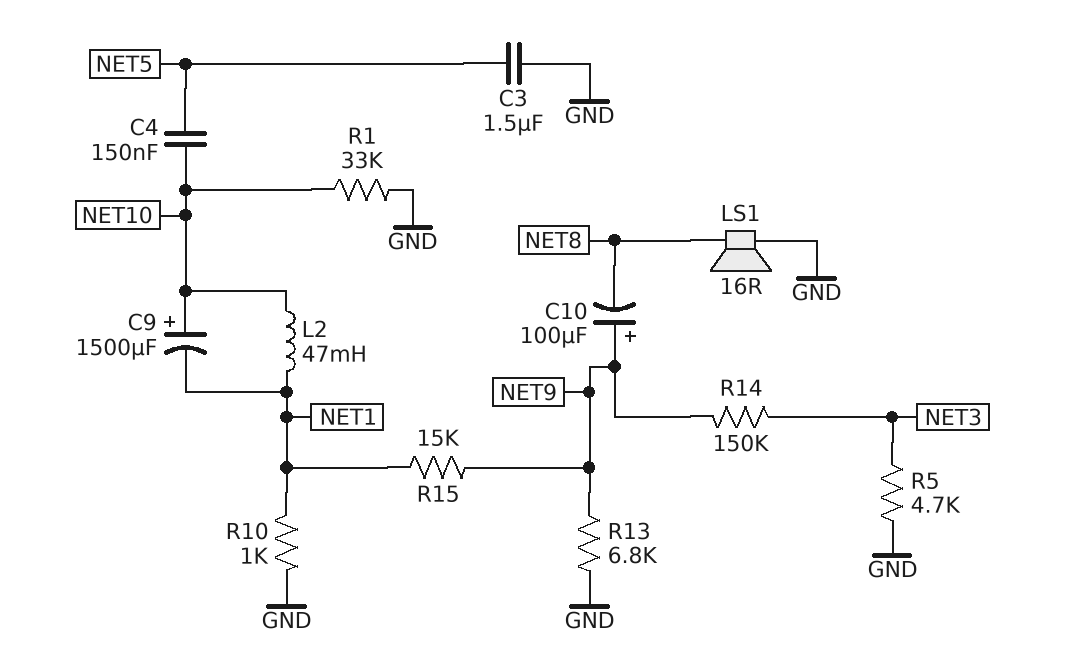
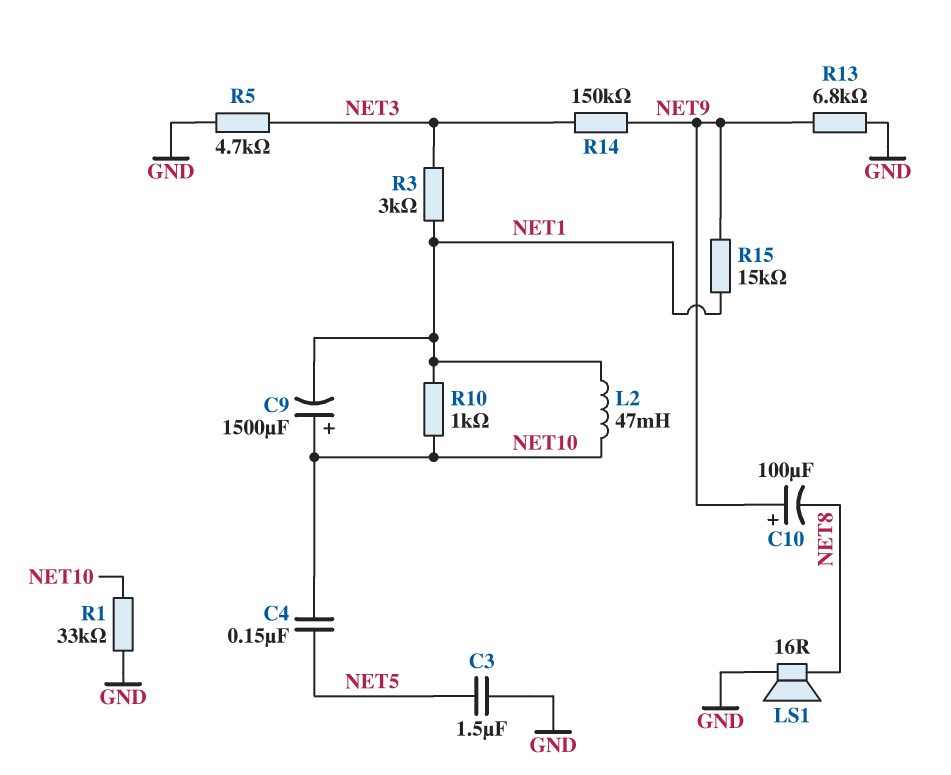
R3: none -> 3k (NET1, NET3)
R10: 1k (GND, NET1) -> 1k (NET1, NET10)

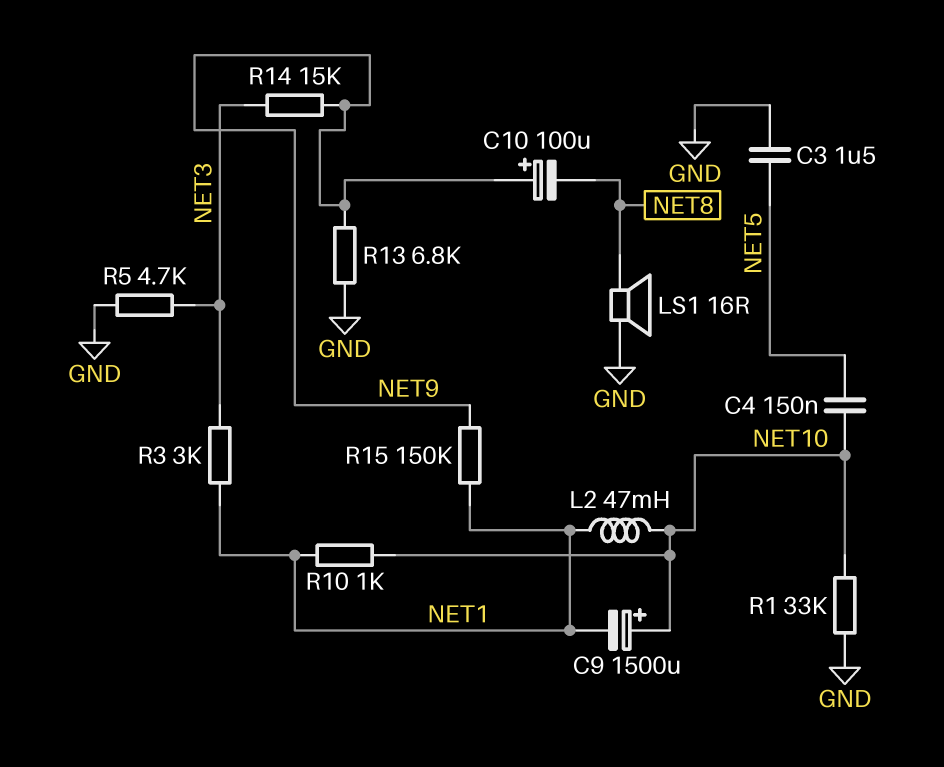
R14: 150k (NET3, NET9) -> 15k (NET3, NET9)
R15: 15k (NET1, NET9) -> 150k (NET1, NET9)

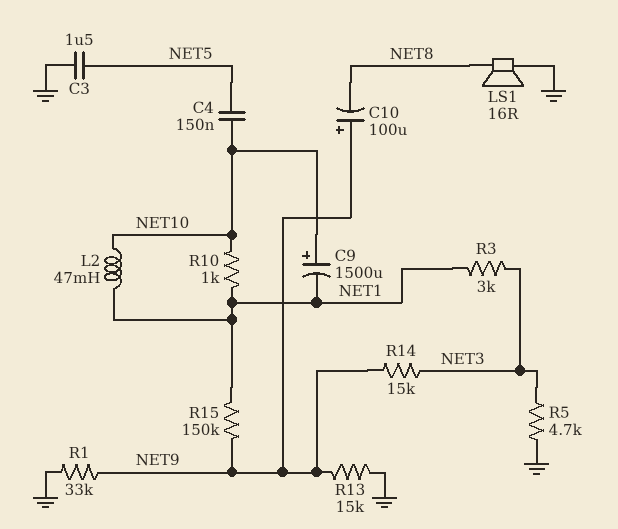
R1: 33k (GND, NET10) -> 33k (GND, NET9)
R13: 6.8k (GND, NET9) -> 15k (GND, NET9)

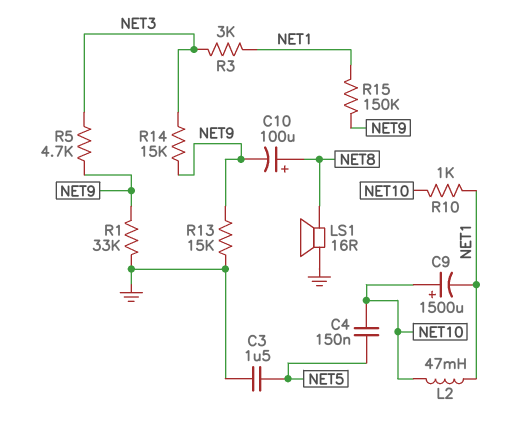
C10: 100uF (plus NET9, minus NET8) -> 100uF (plus NET8, minus NET9)
R5: 4.7k (GND, NET3) -> 4.7k (NET3, NET9)

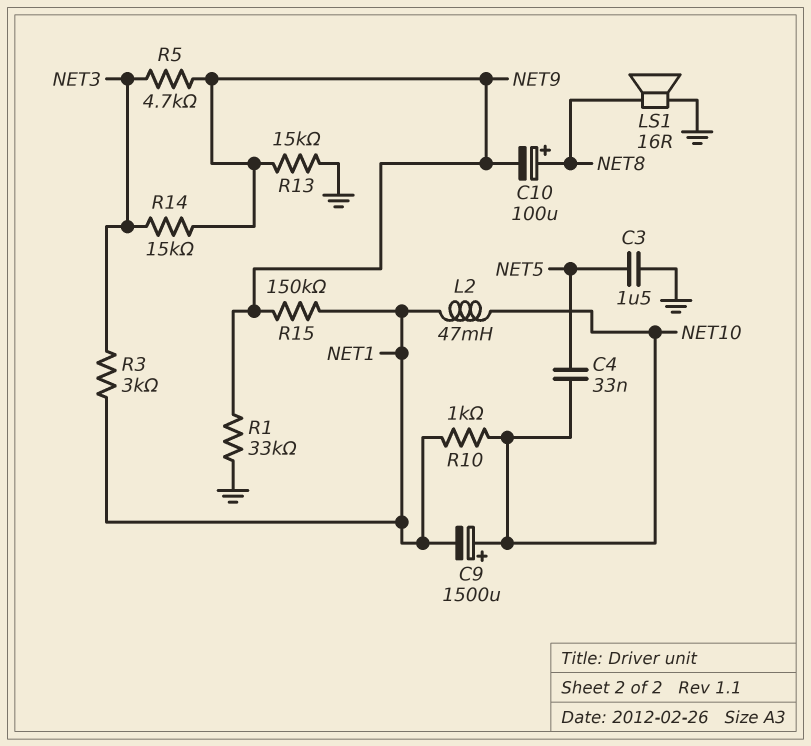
C4: 150nF (NET5, NET10) -> 33nF (NET5, NET10)

